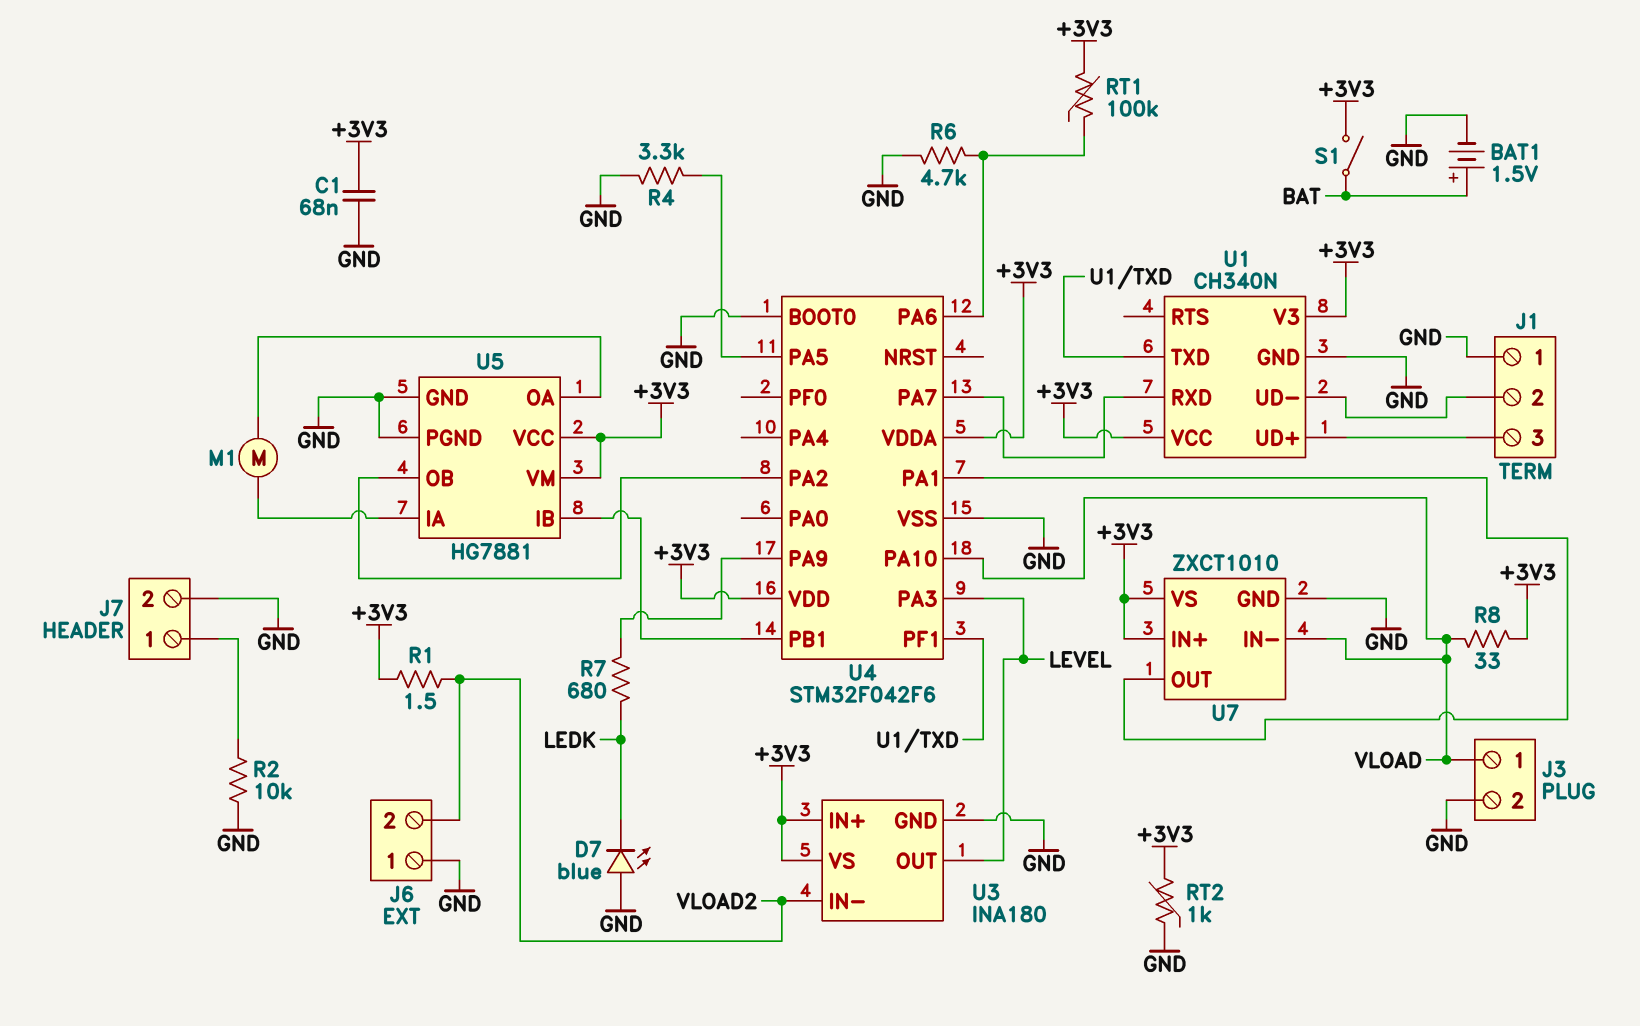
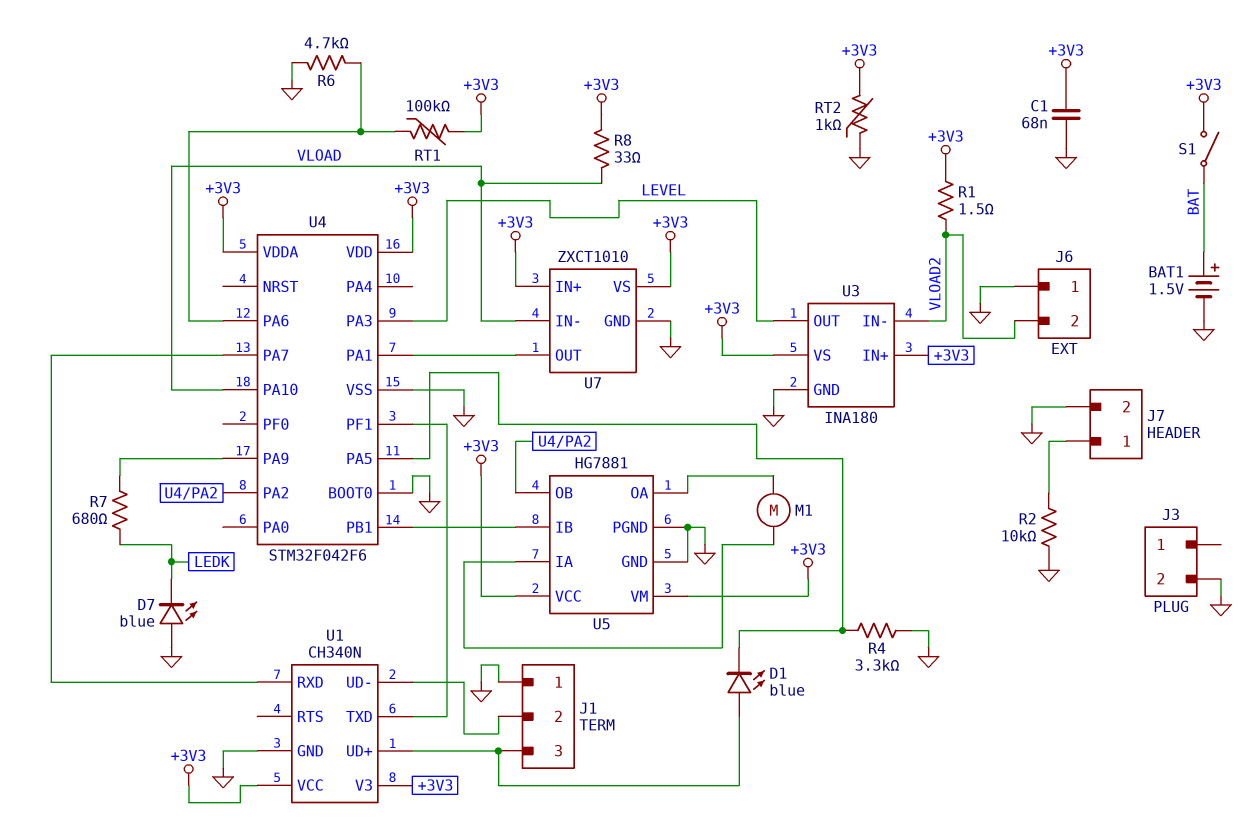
D1: none -> LED blue (A J1/3, K U4/PA5)
J3 pin 1: VLOAD -> none

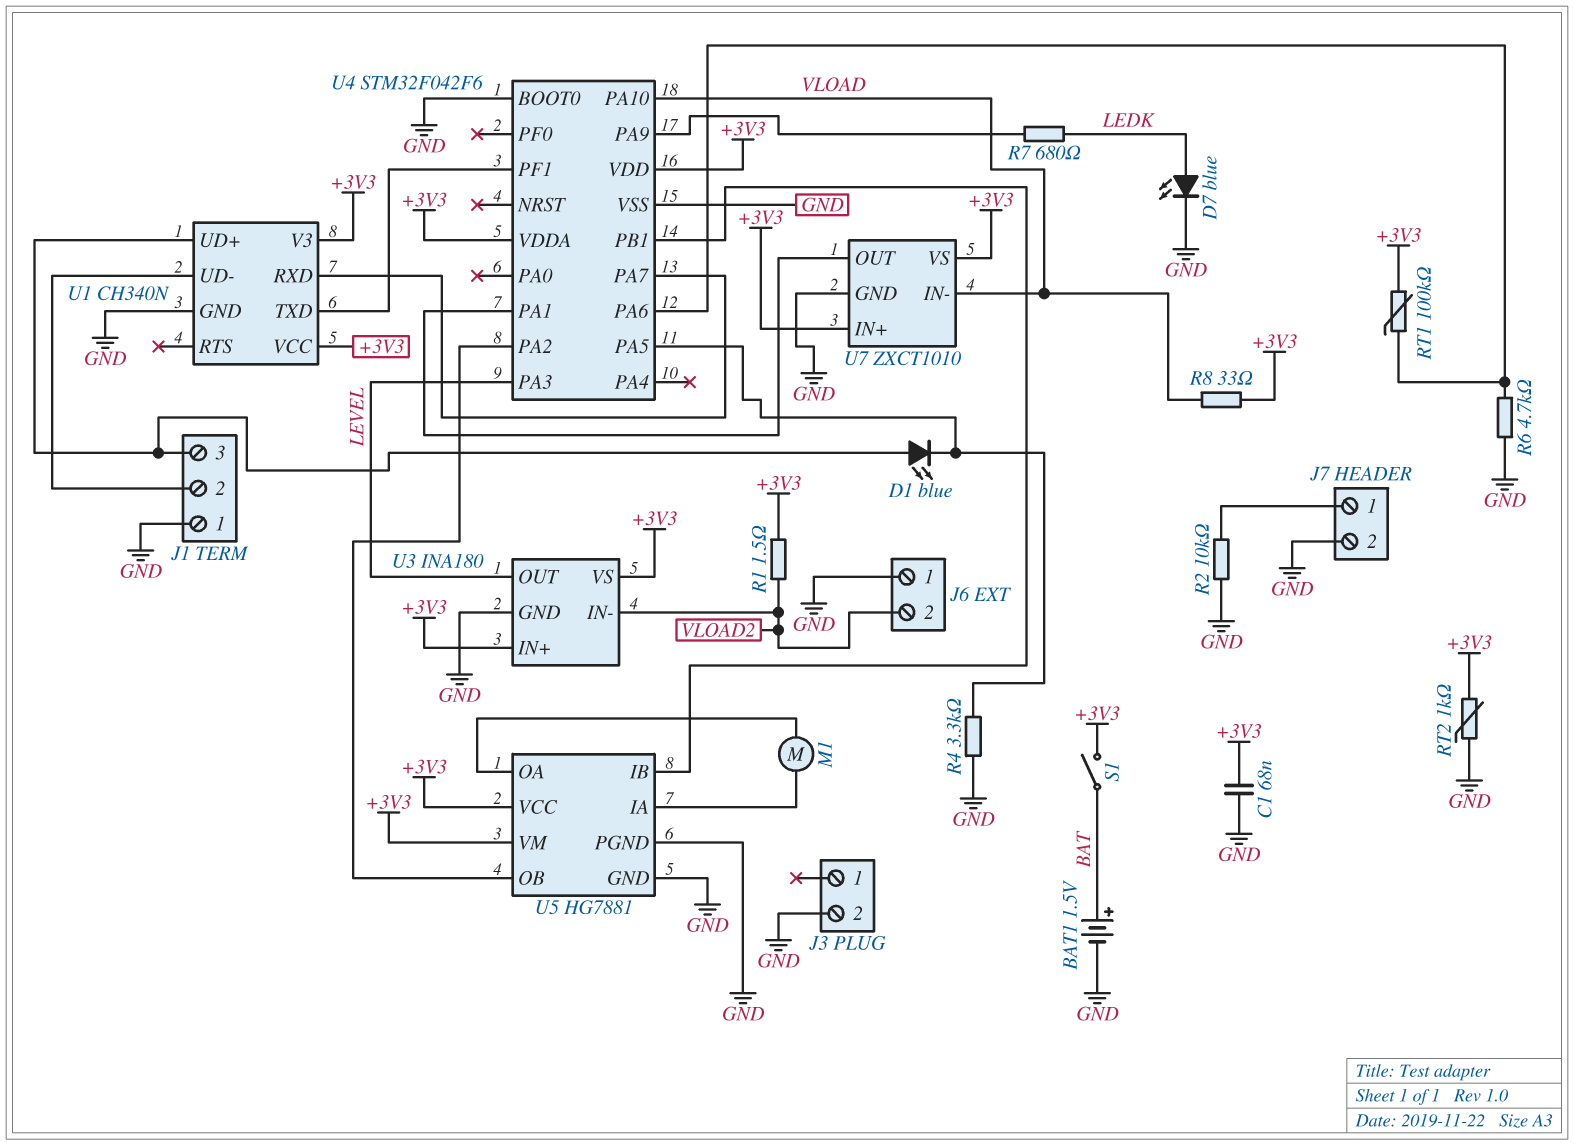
D7: LED blue (A GND, K LEDK) -> LED blue (A LEDK, K GND)

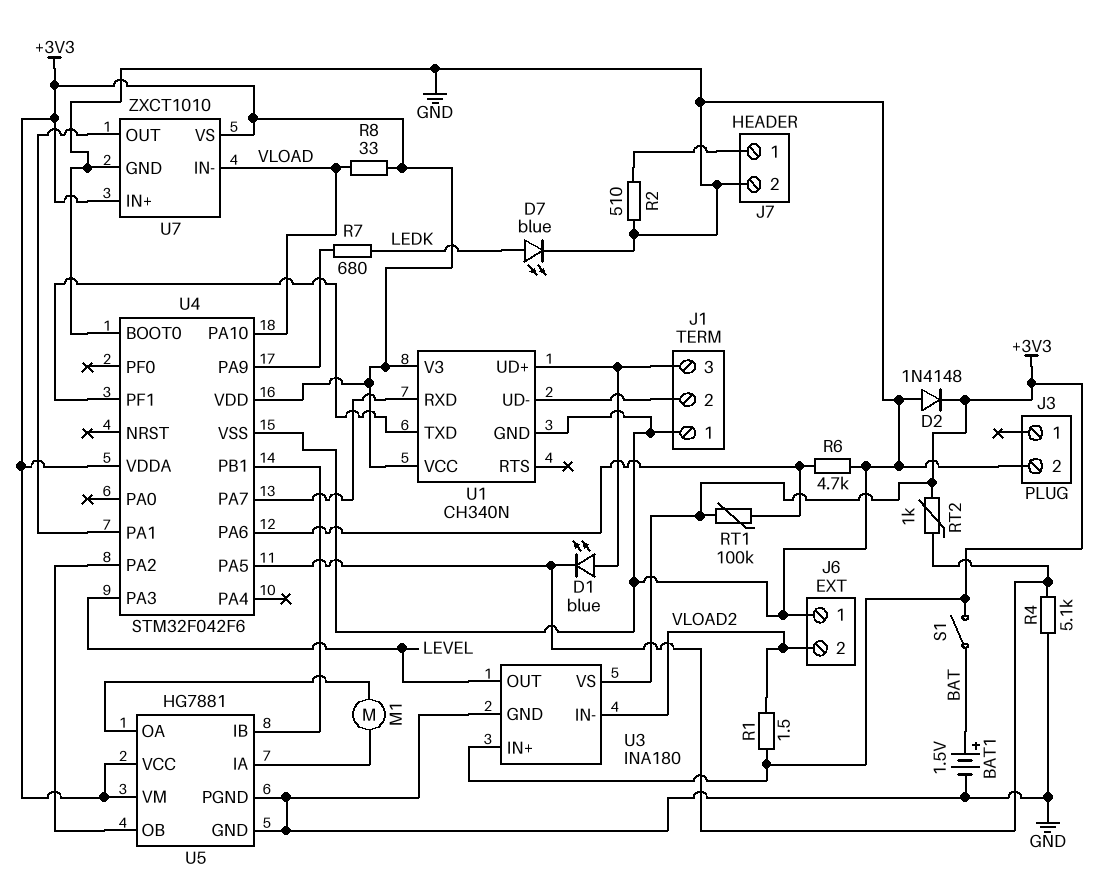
C1: 68nF (+3V3, GND) -> none
D2: none -> diode 1N4148 (A GND, K +3V3)
R2: 10k (GND, J7/1) -> 510 (GND, J7/1)
R4: 3.3k (GND, U4/PA5) -> 5.1k (GND, U4/PA5)
RT2: 1k (+3V3, GND) -> 1k (+3V3, U4/PA5)

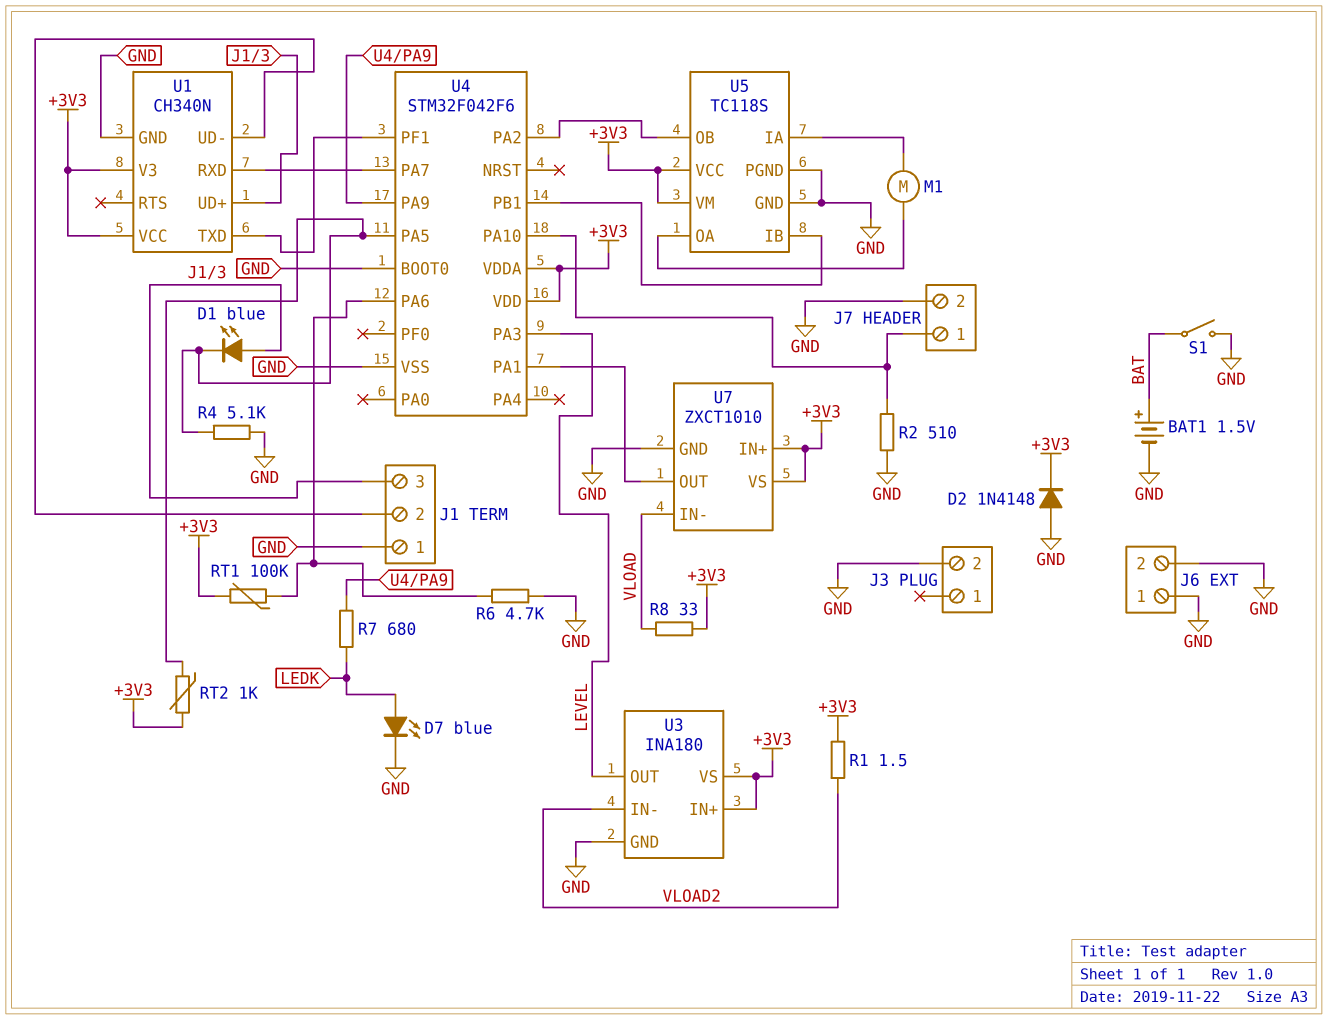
J6 pin 2: VLOAD2 -> GND
S1: switch (+3V3, BAT) -> switch (BAT, GND)
U4 pin PA10: VLOAD -> J7/1
U5: HG7881 -> TC118S

